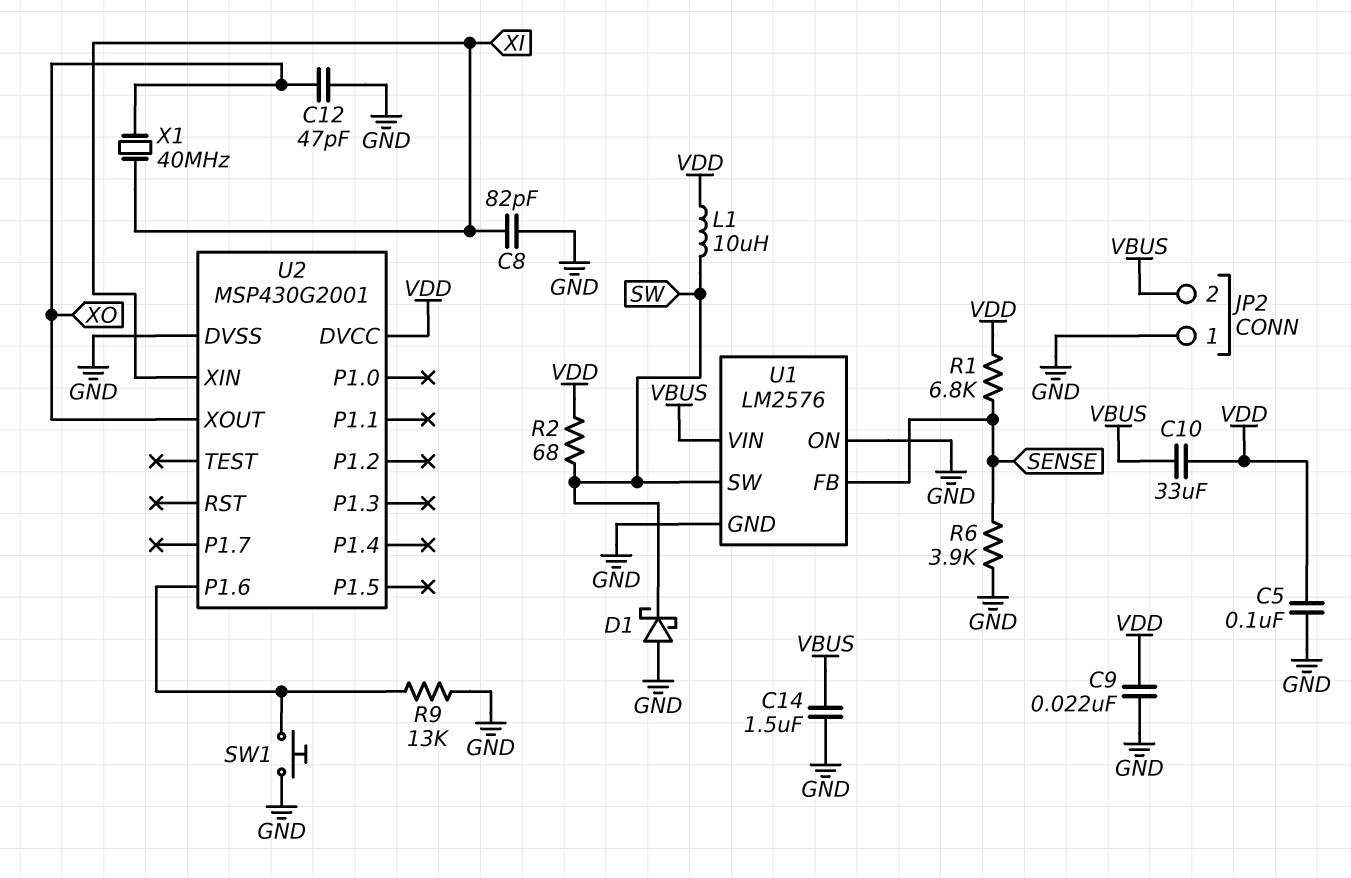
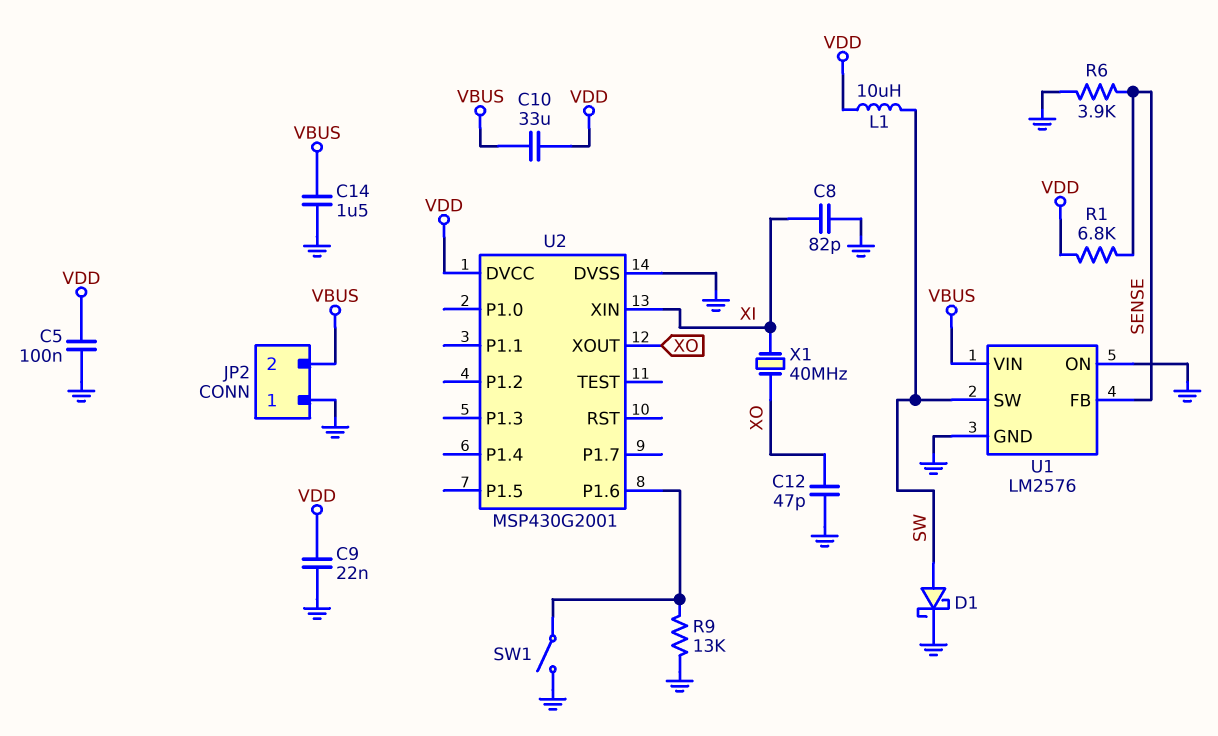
D1: schottky (A GND, K SW) -> schottky (A SW, K GND)
R2: 68 (SW, VDD) -> none
SW1: button (GND, U2/P1.6) -> switch (GND, U2/P1.6)

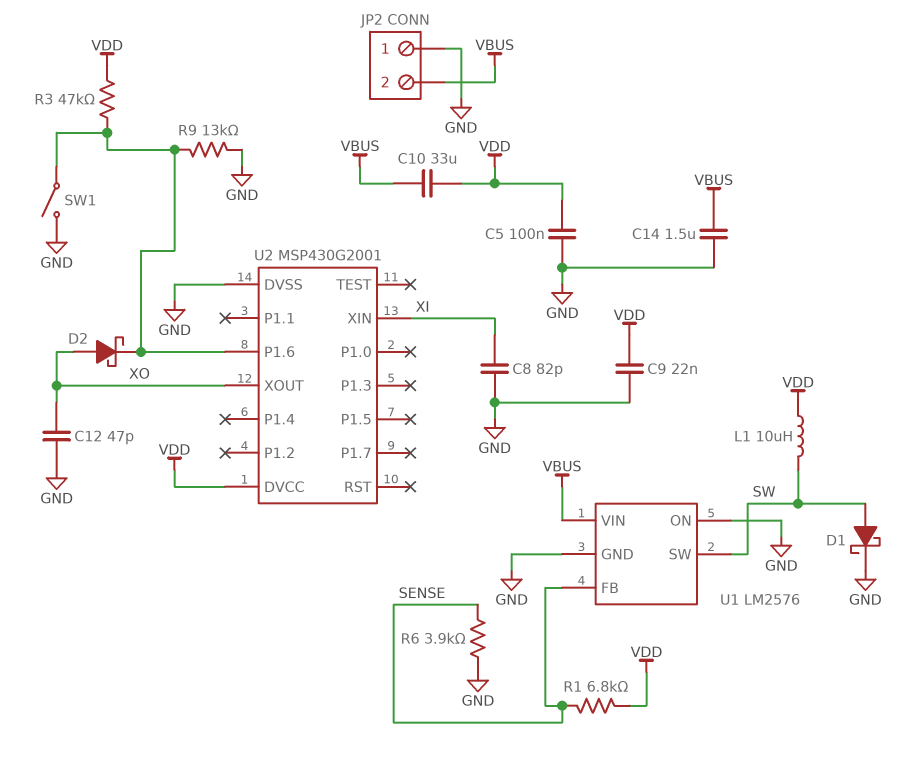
D2: none -> schottky (A XO, K U2/P1.6)
R3: none -> 47k (U2/P1.6, VDD)
X1: 40MHz (XI, XO) -> none

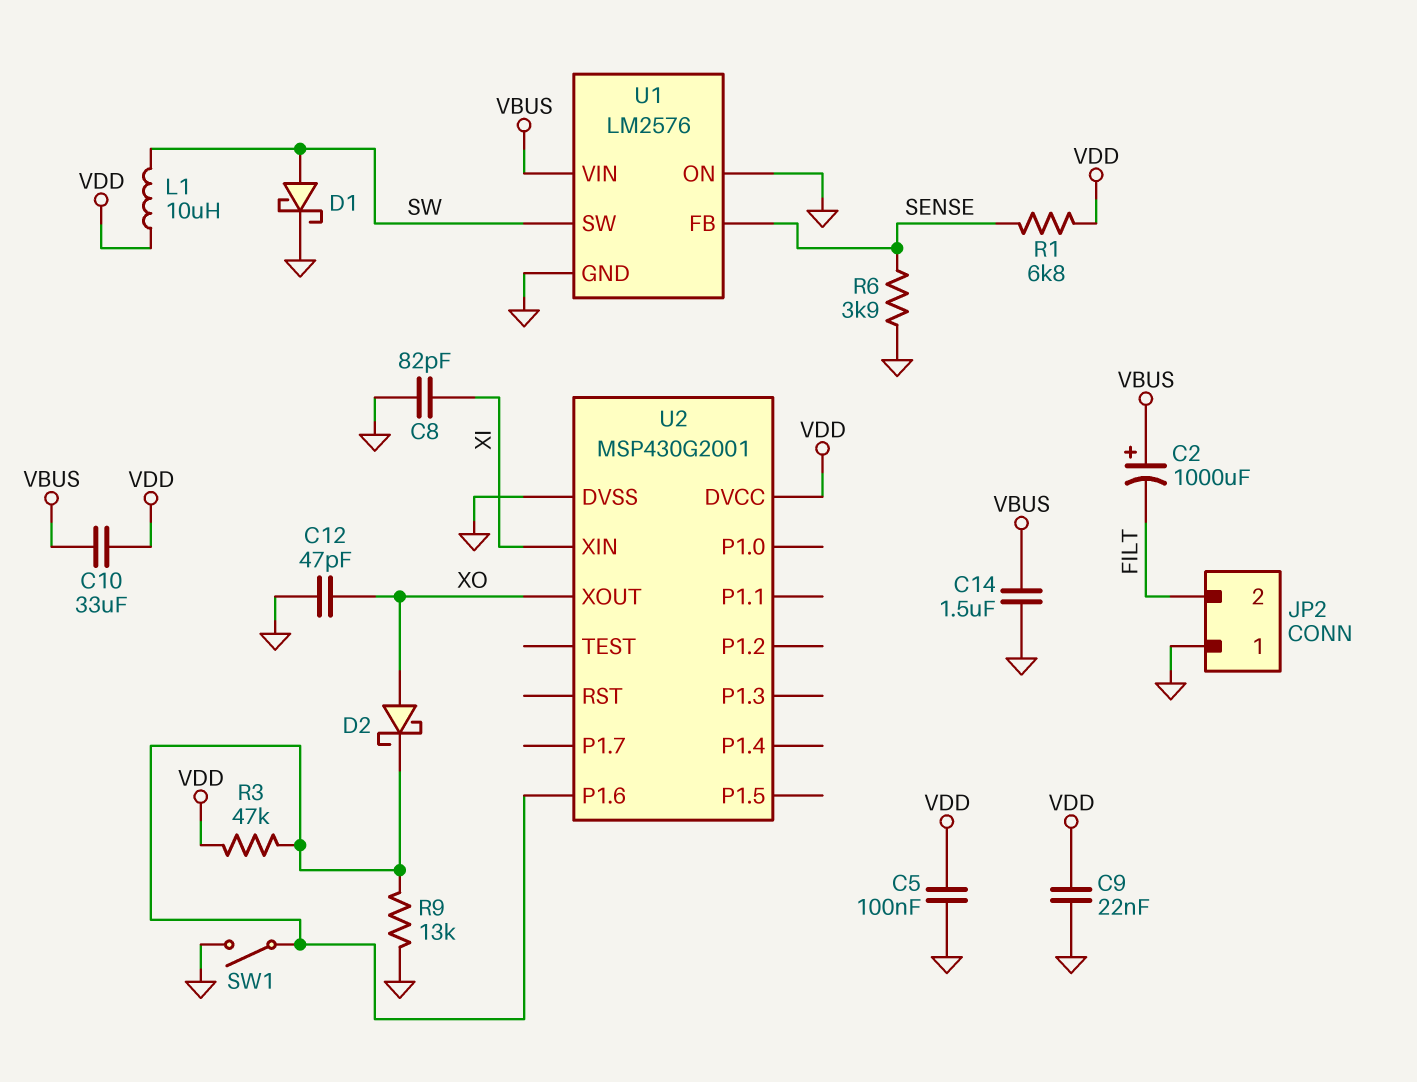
C2: none -> 1000uF (plus VBUS, minus FILT)
JP2 pin 2: VBUS -> FILT

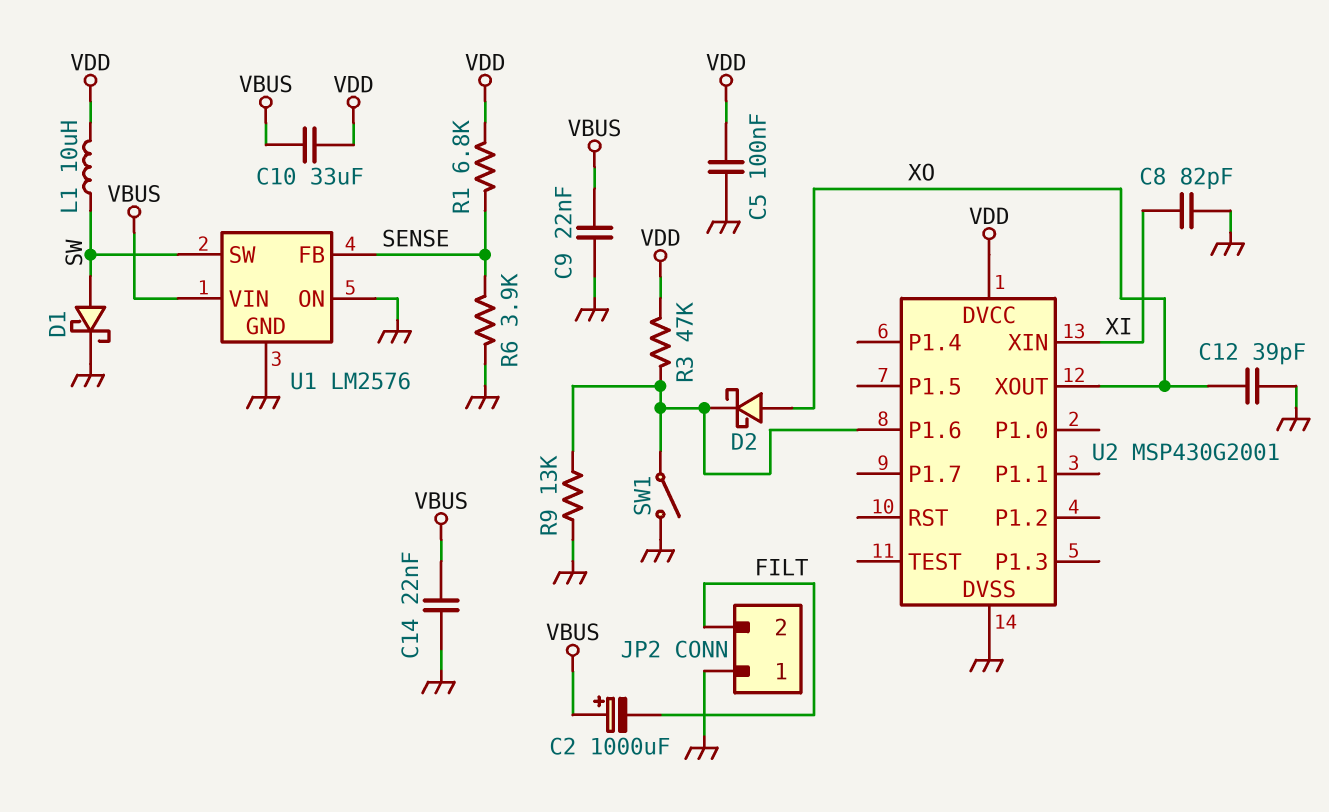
C9: 22nF (GND, VDD) -> 22nF (GND, VBUS)
C12: 47pF (GND, XO) -> 39pF (GND, XO)
C14: 1.5uF (GND, VBUS) -> 22nF (GND, VBUS)

